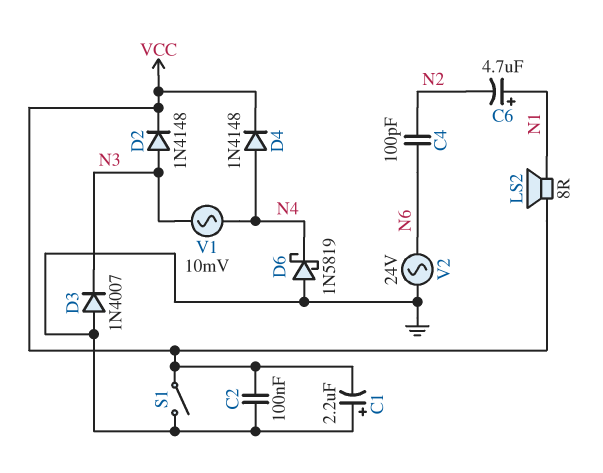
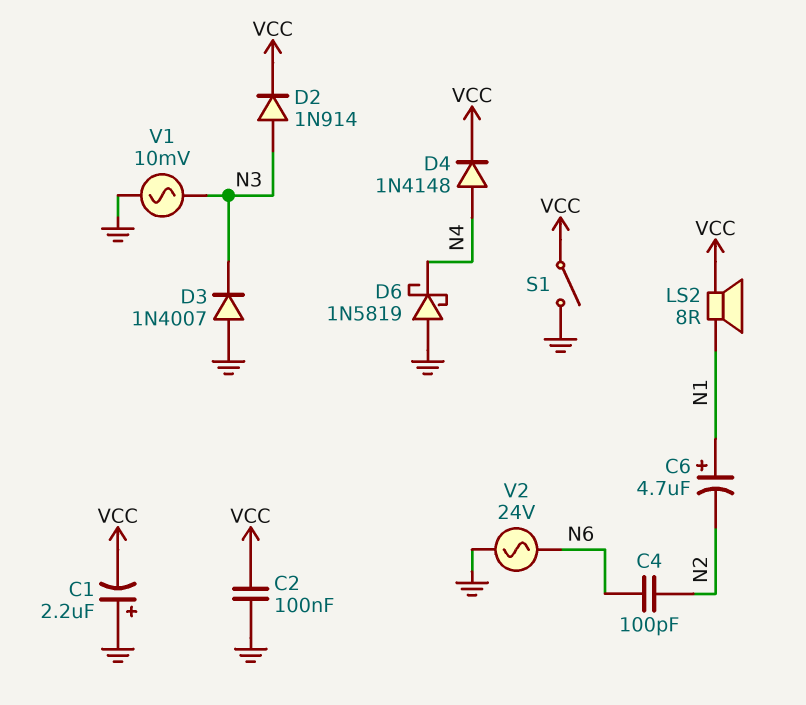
D2: diode 1N4148 (A N3, K VCC) -> diode 1N914 (A N3, K VCC)
V1: AC 10mV (N3, N4) -> AC 10mV (GND, N3)

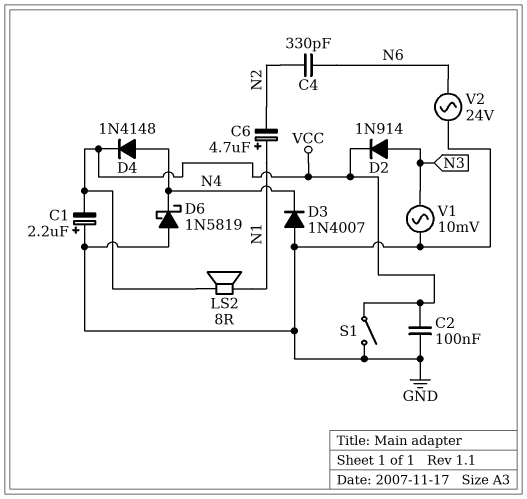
C4: 100pF (N2, N6) -> 330pF (N2, N6)
D3: diode 1N4007 (A GND, K N3) -> diode 1N4007 (A GND, K N4)

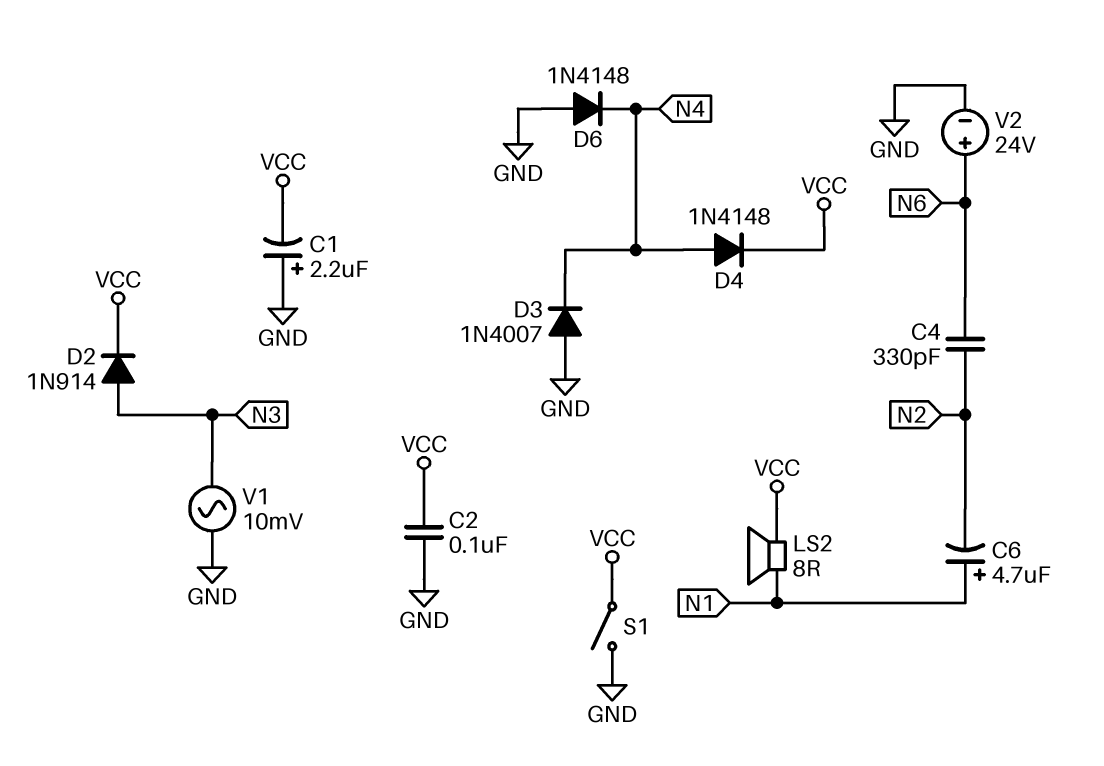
D6: schottky 1N5819 (A GND, K N4) -> diode 1N4148 (A GND, K N4)
V2: AC 24V (GND, N6) -> 24V (plus N6, minus GND)

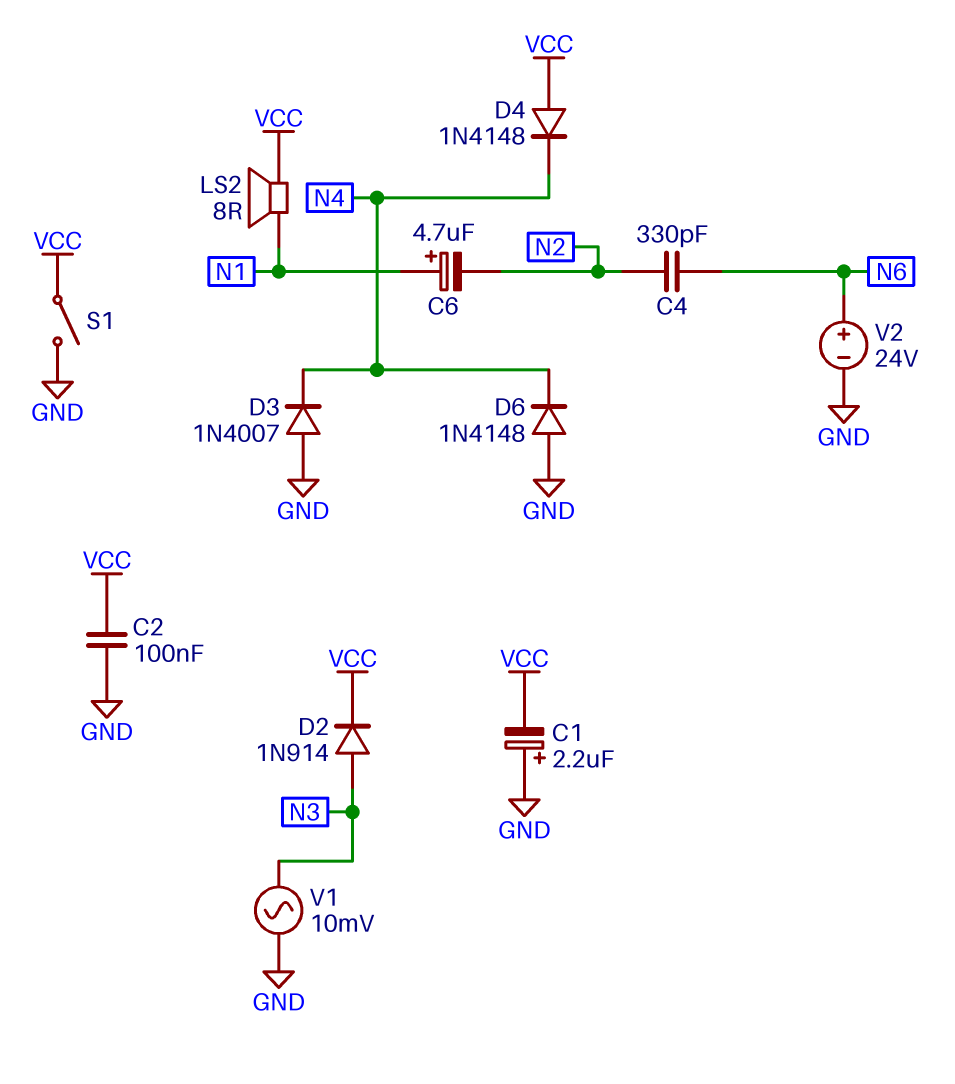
D4: diode 1N4148 (A N4, K VCC) -> diode 1N4148 (A VCC, K N4)

